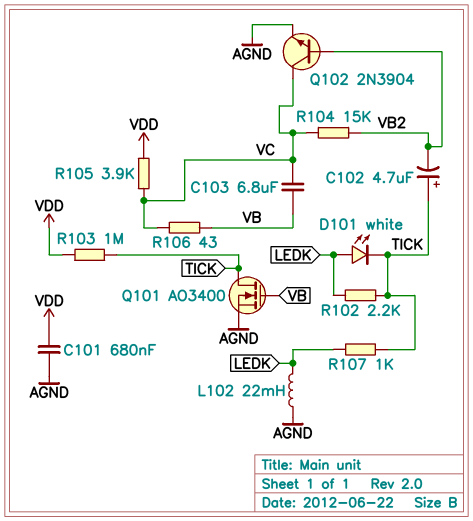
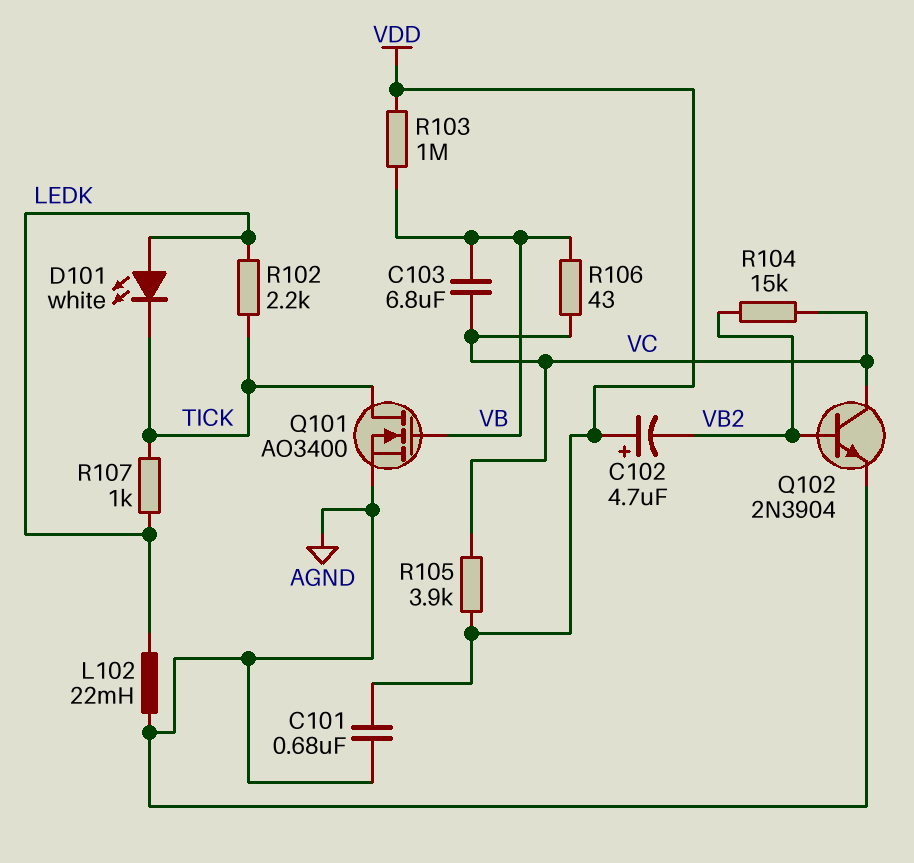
C102: 4.7uF (plus TICK, minus VB2) -> 4.7uF (plus VDD, minus VB2)
R103: 1M (TICK, VDD) -> 1M (VB, VDD)

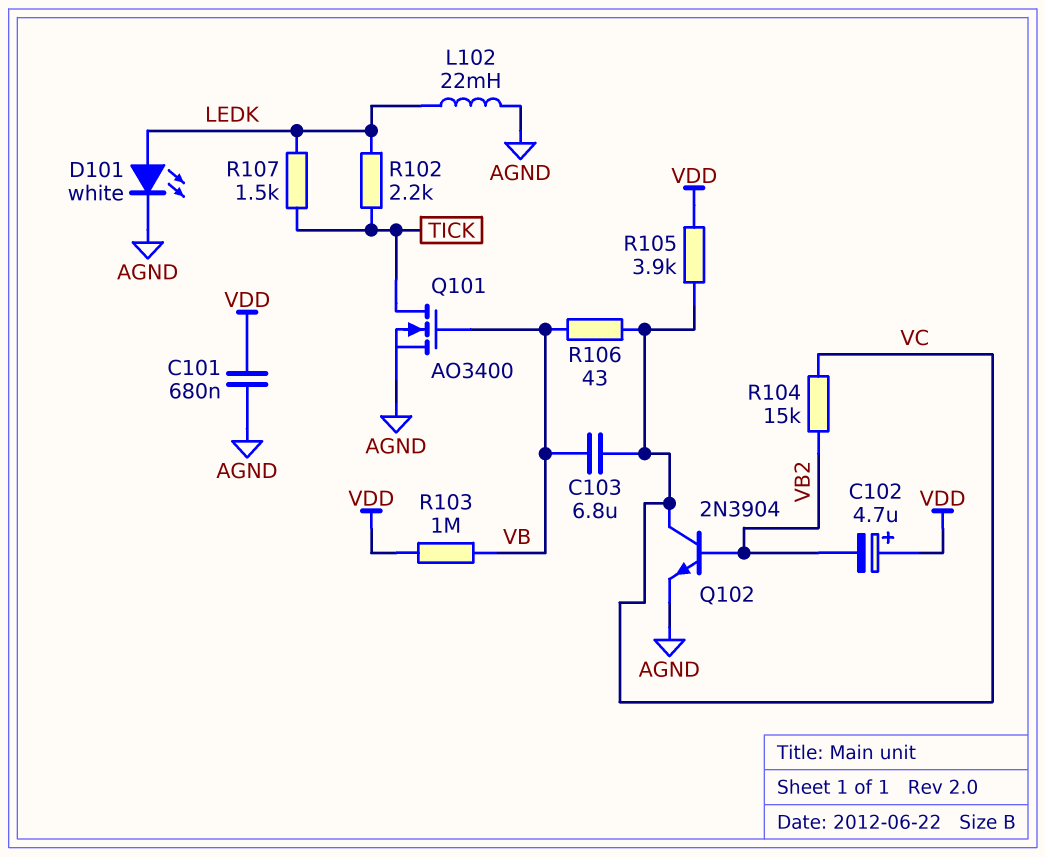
D101: LED white (A LEDK, K TICK) -> LED white (A LEDK, K AGND)
R107: 1k (LEDK, TICK) -> 1.5k (LEDK, TICK)

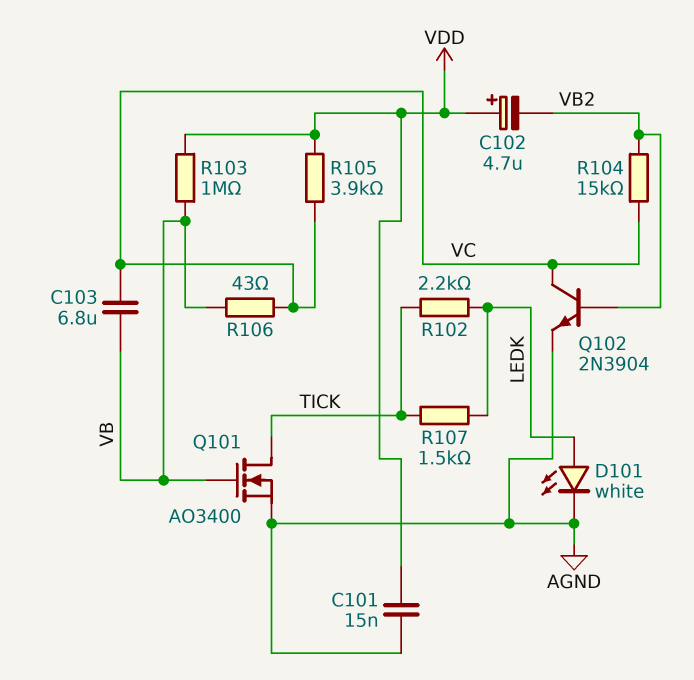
C101: 680nF (AGND, VDD) -> 15nF (AGND, VDD)
L102: 22mH (AGND, LEDK) -> none

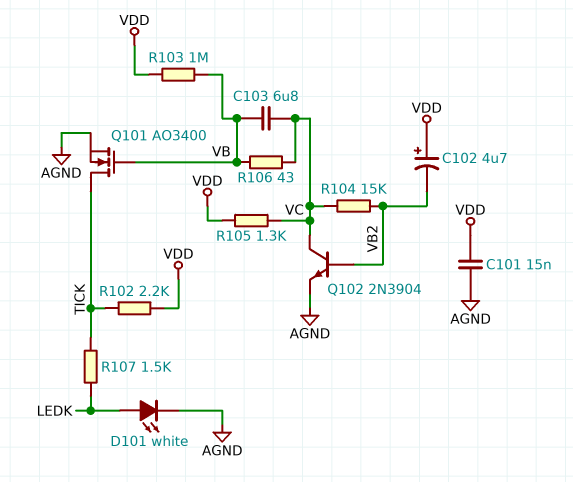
R102: 2.2k (LEDK, TICK) -> 2.2k (TICK, VDD)
R105: 3.9k (VC, VDD) -> 1.3k (VC, VDD)

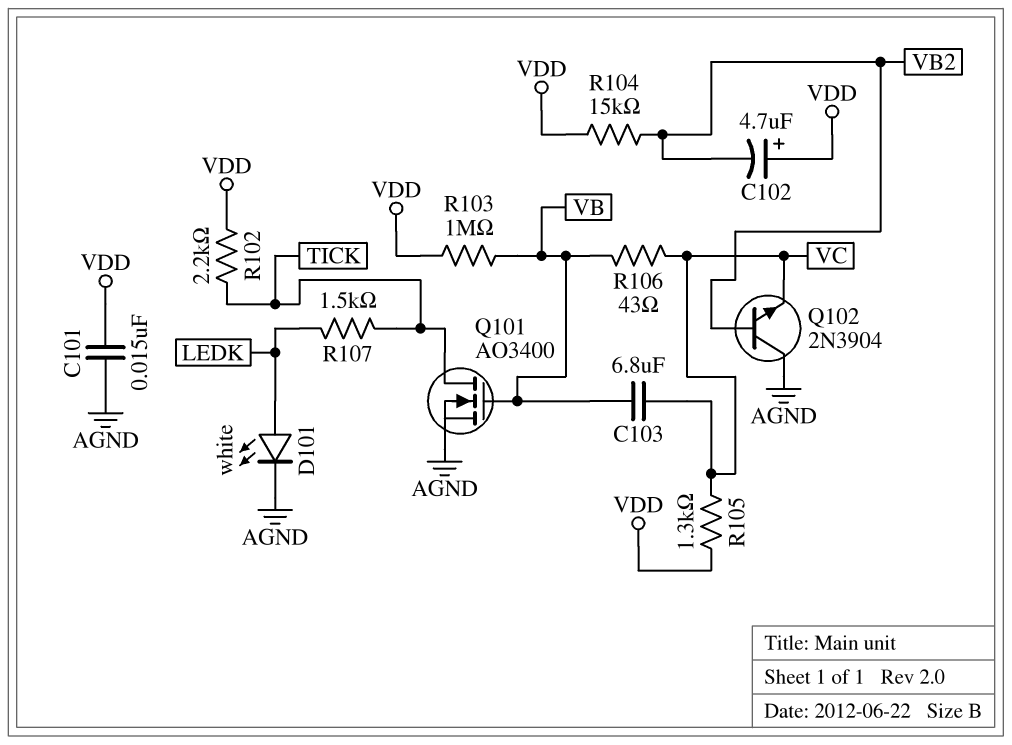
Q102: NPN 2N3904 (B VB2, C VC, E AGND) -> NPN 2N3904 (B VB2, C AGND, E VC)
R104: 15k (VB2, VC) -> 15k (VB2, VDD)

